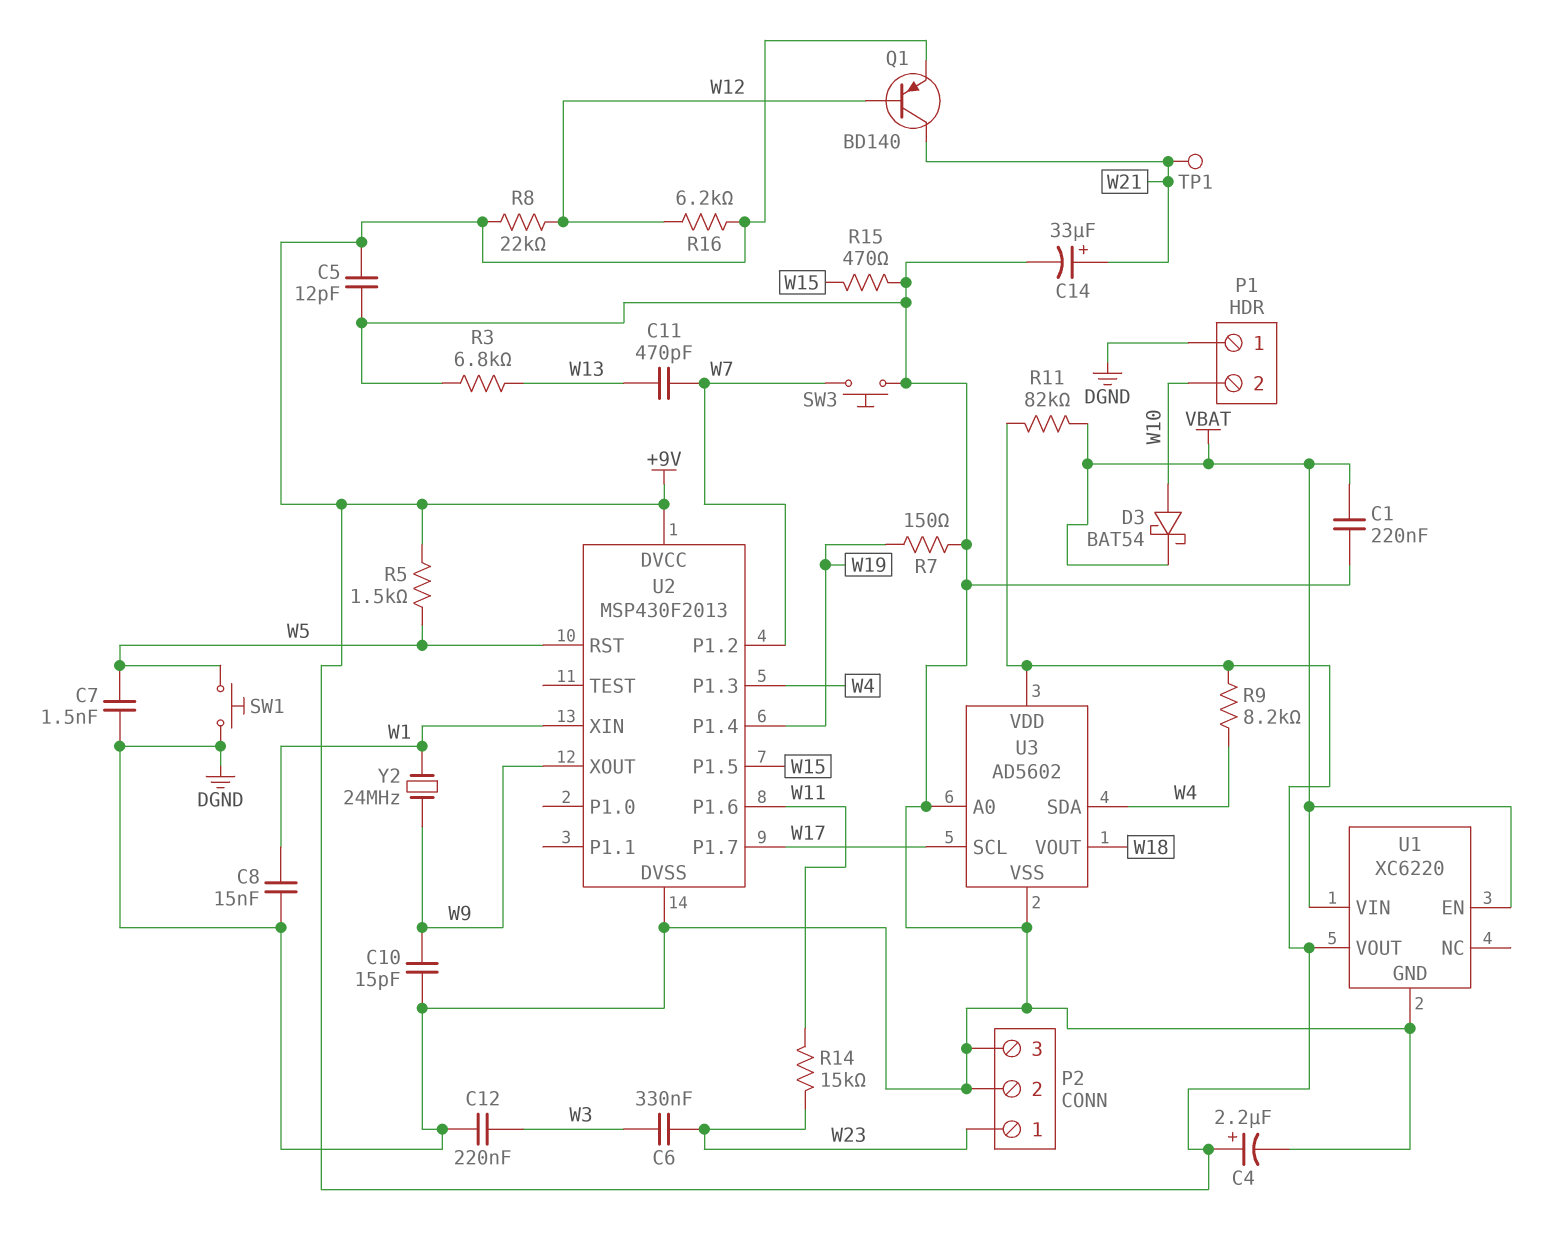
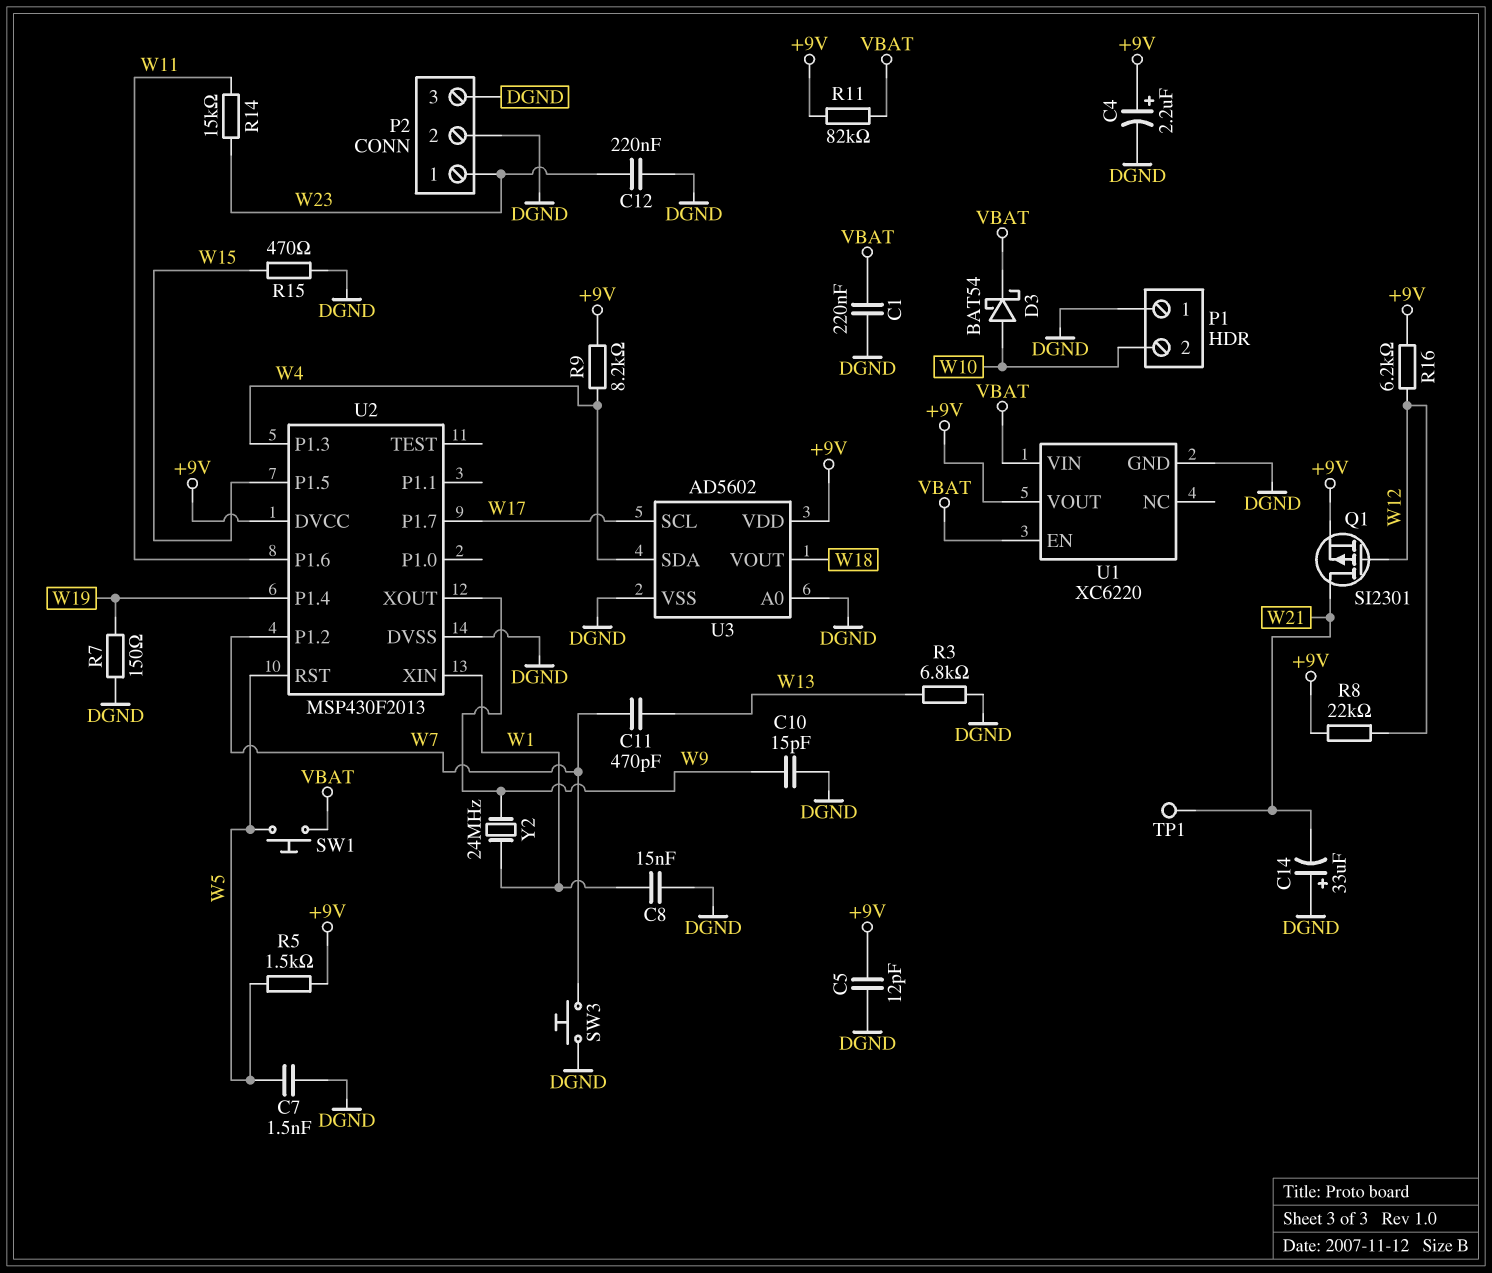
C6: 330nF (W3, W23) -> none
C12: 220nF (DGND, W3) -> 220nF (DGND, W23)
C14: 33uF (plus W21, minus DGND) -> 33uF (plus DGND, minus W21)
Q1: PNP BD140 (B W12, C W21, E +9V) -> PMOS SI2301 (G W12, D W21, S +9V)
SW1: button (DGND, W5) -> button (VBAT, W5)

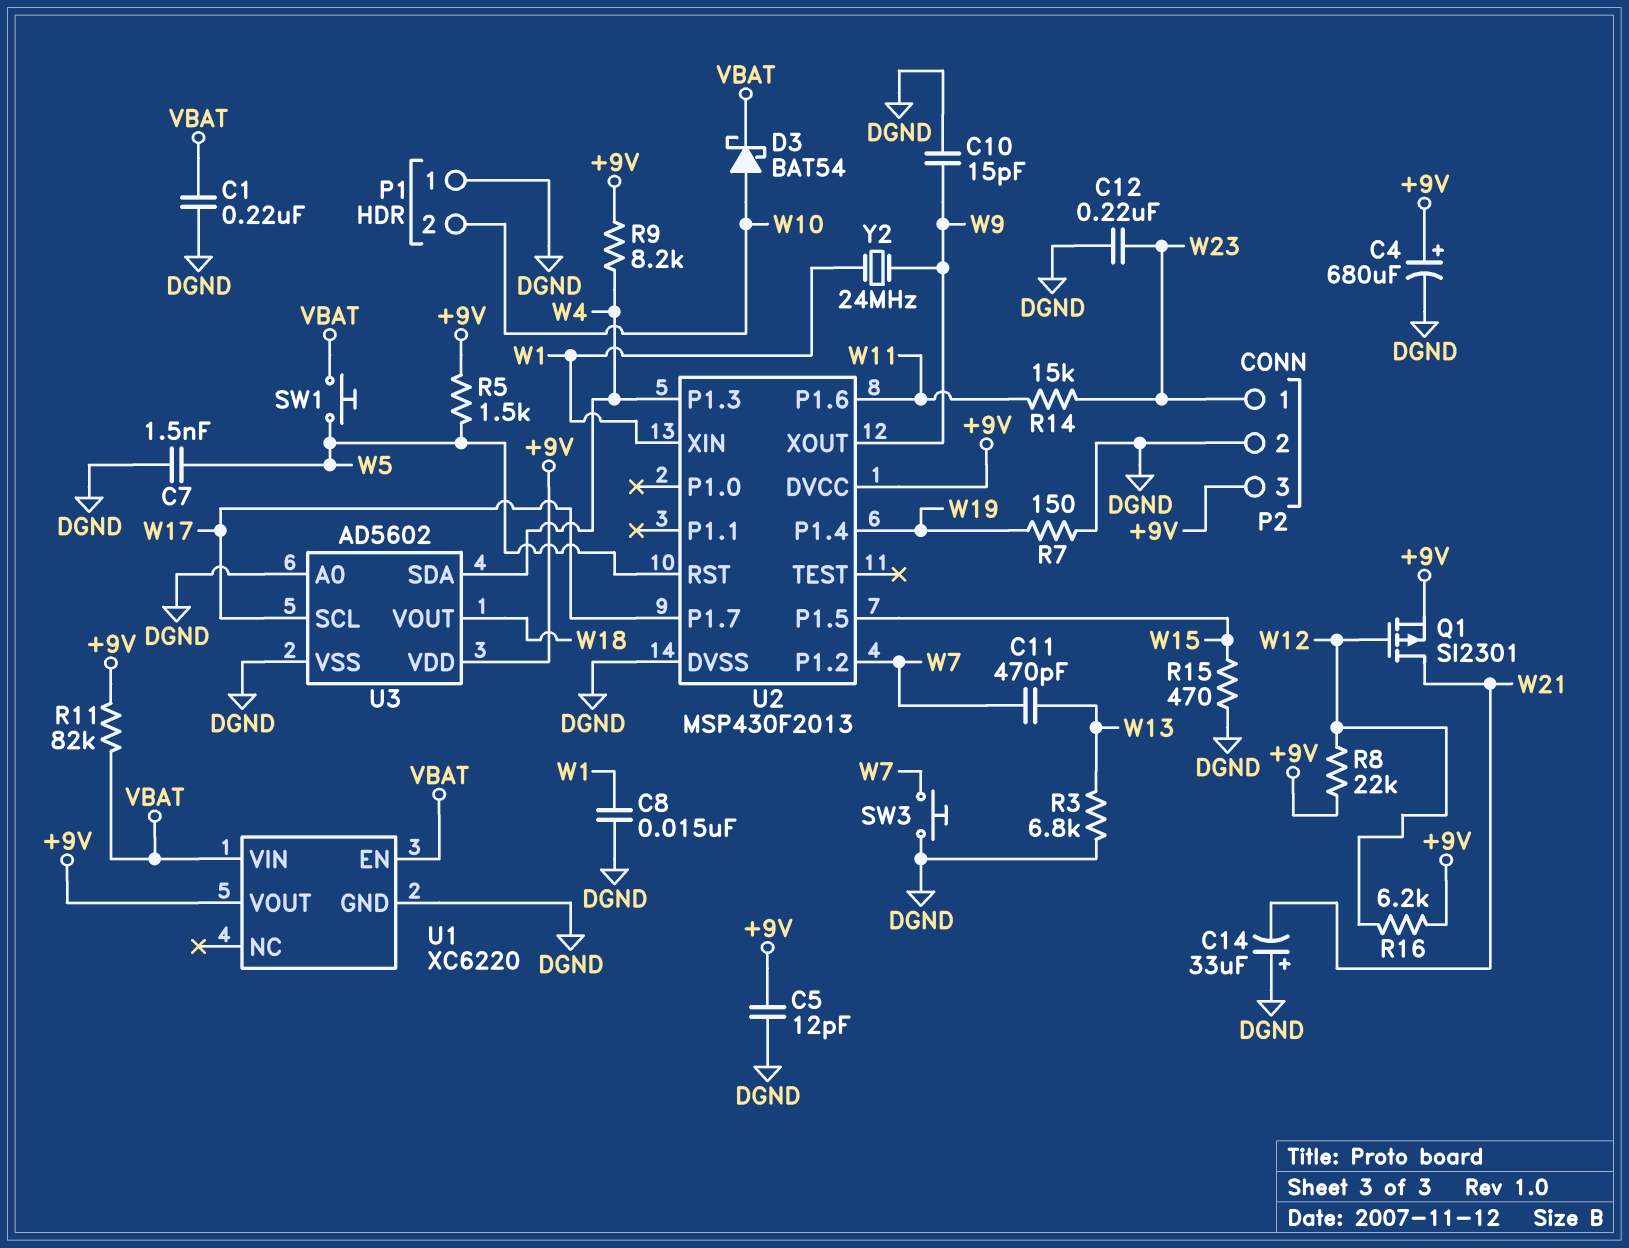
C4: 2.2uF (plus +9V, minus DGND) -> 680uF (plus +9V, minus DGND)
P2 pin 3: DGND -> +9V
TP1: test point (W21) -> none

